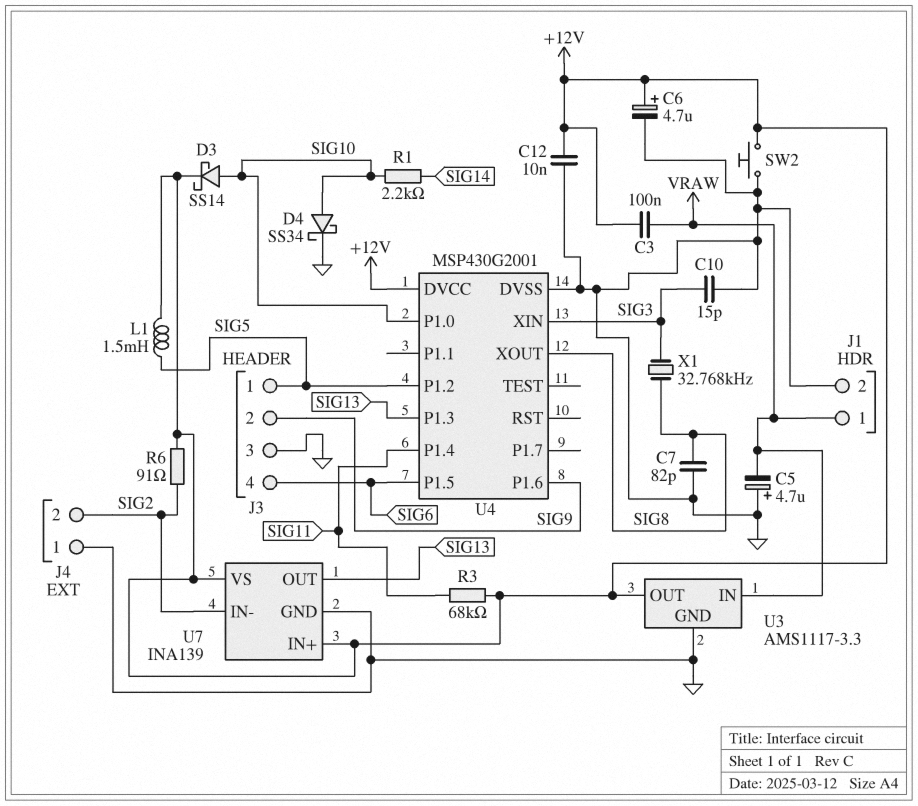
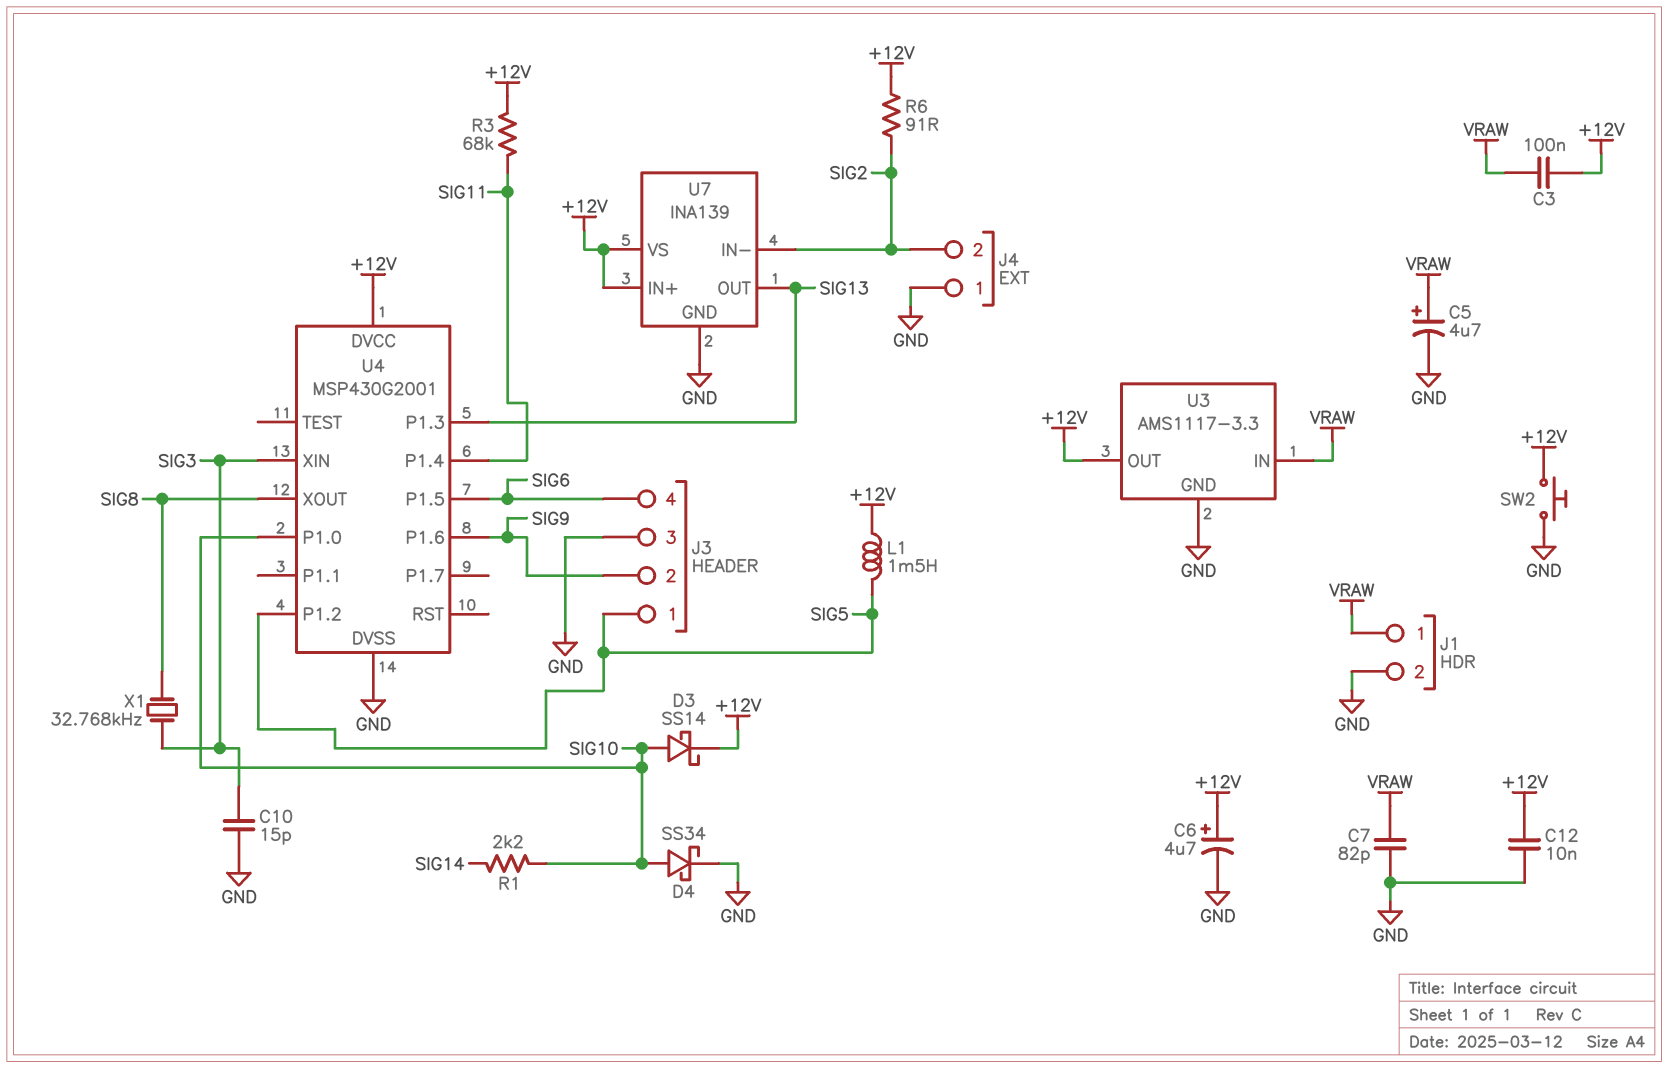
C5: 4.7uF (plus GND, minus VRAW) -> 4.7uF (plus VRAW, minus GND)
C7: 82pF (GND, SIG8) -> 82pF (GND, VRAW)

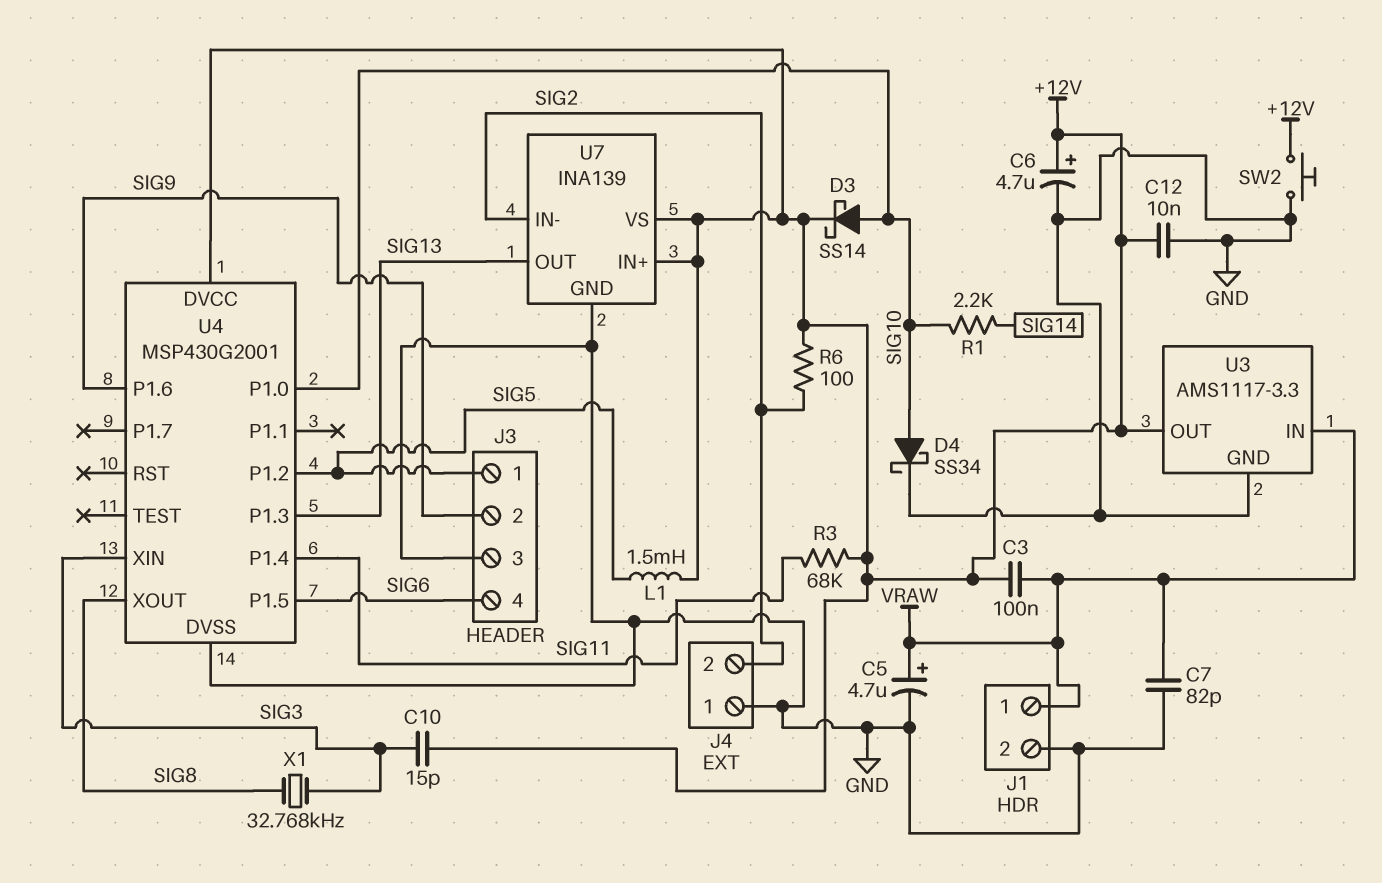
C10: 15pF (GND, SIG3) -> 15pF (+12V, SIG3)
R6: 91 (+12V, SIG2) -> 100 (+12V, SIG2)

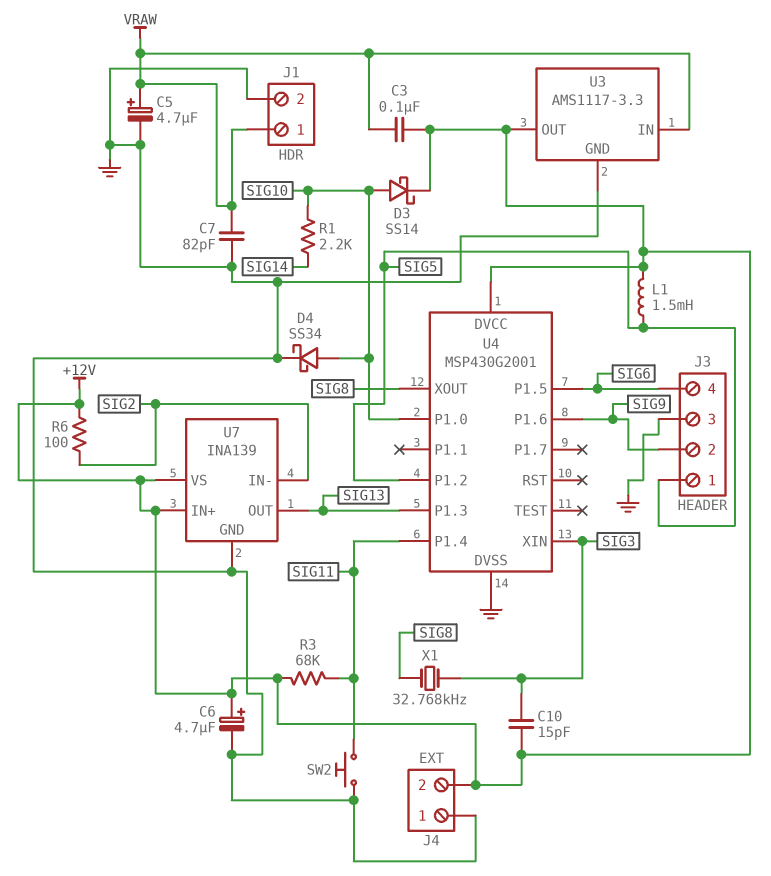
C12: 10nF (+12V, GND) -> none
J4 pin 2: SIG2 -> +12V
SW2: button (+12V, GND) -> button (GND, SIG11)

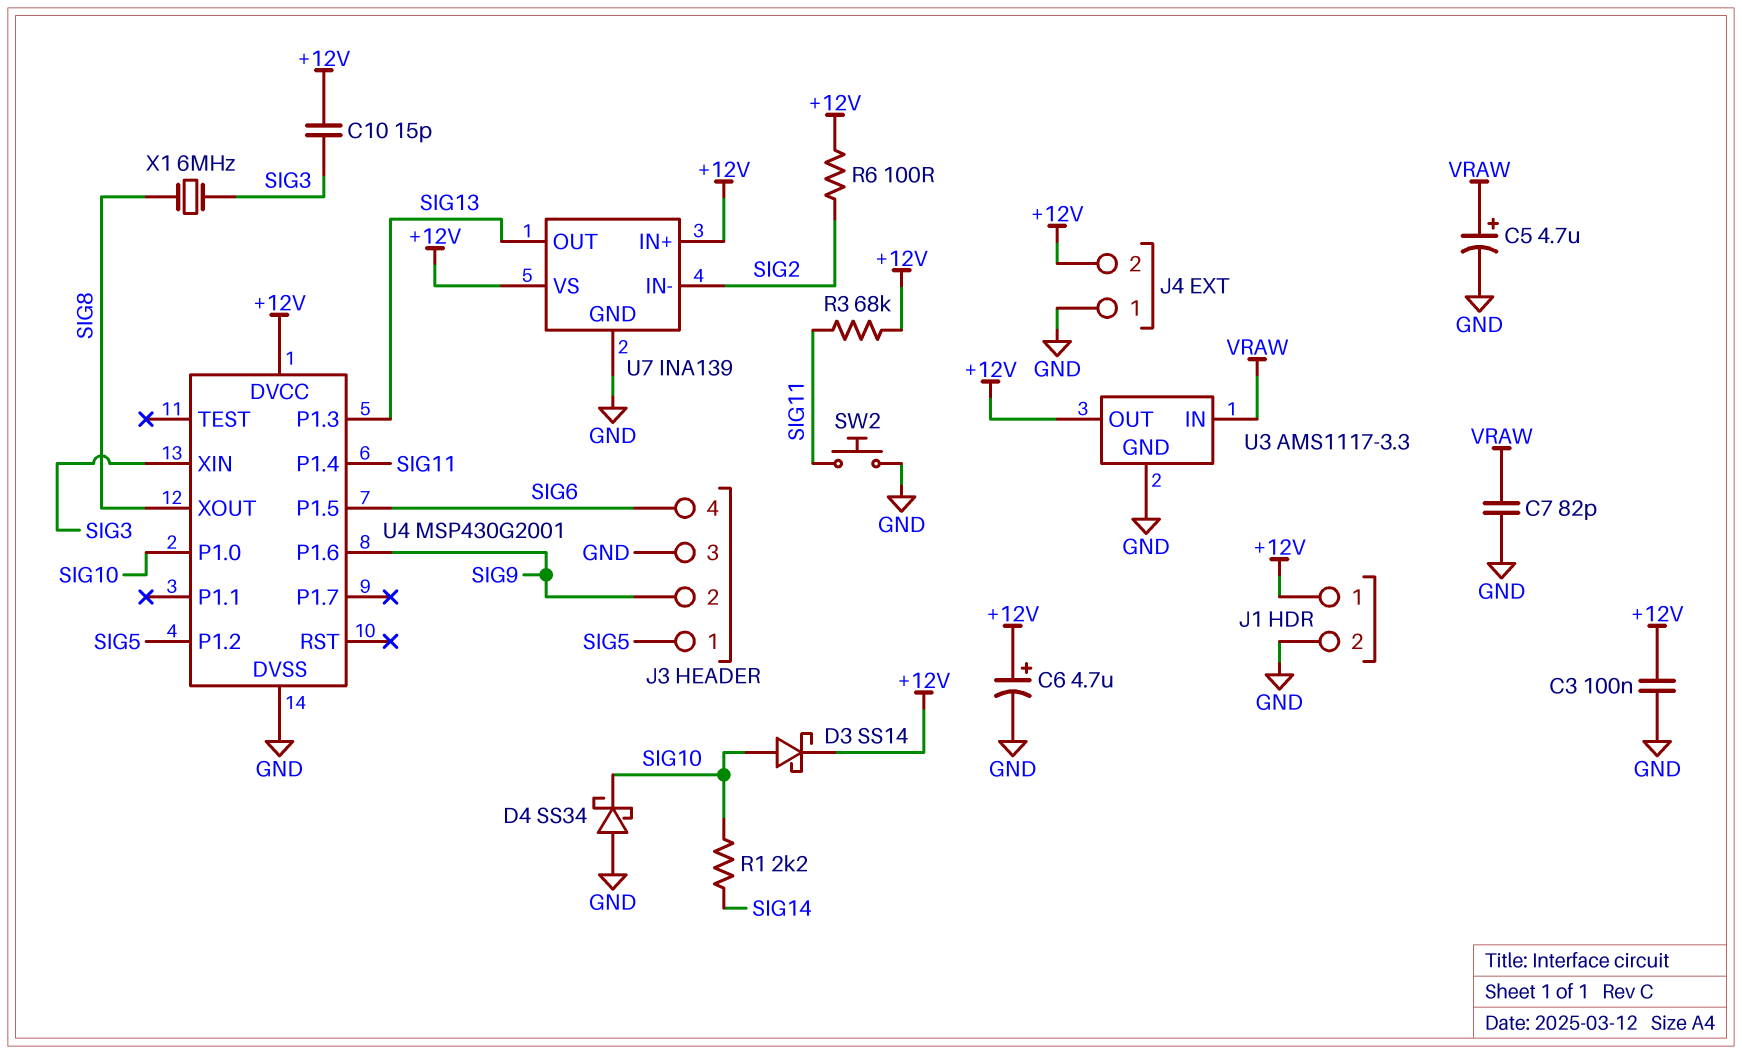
C3: 100nF (+12V, VRAW) -> 100nF (+12V, GND)
D4: schottky SS34 (A SIG10, K GND) -> schottky SS34 (A GND, K SIG10)
J1 pin 1: VRAW -> +12V
L1: 1.5mH (+12V, SIG5) -> none
X1: 32.768kHz (SIG3, SIG8) -> 6MHz (SIG3, SIG8)

